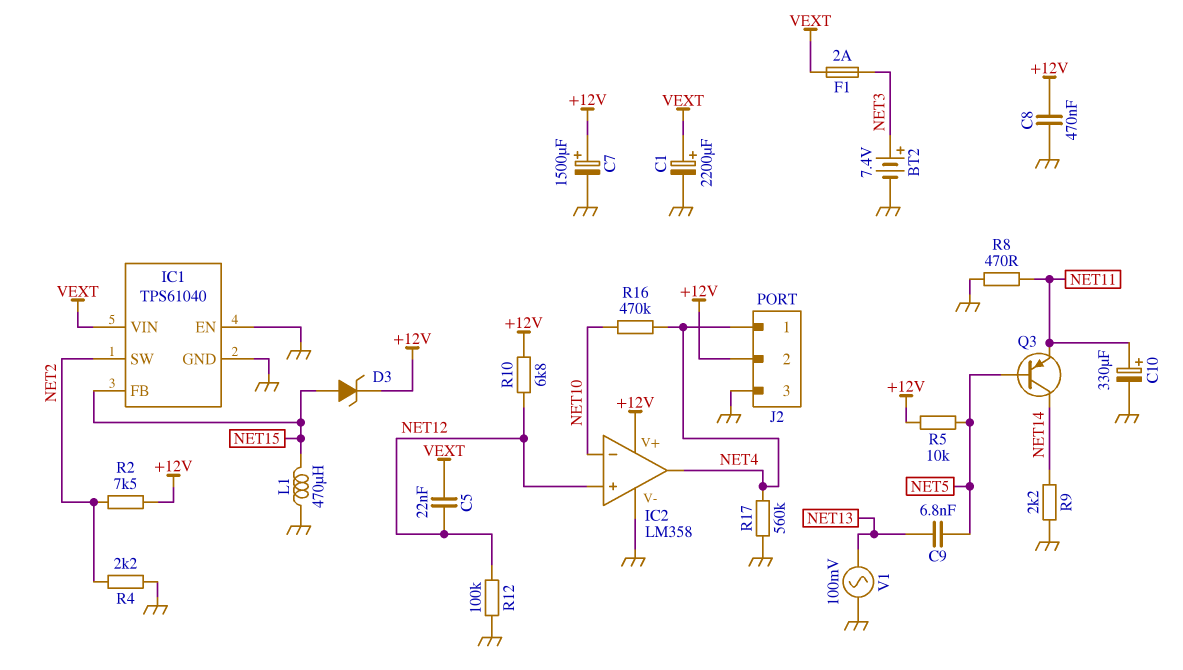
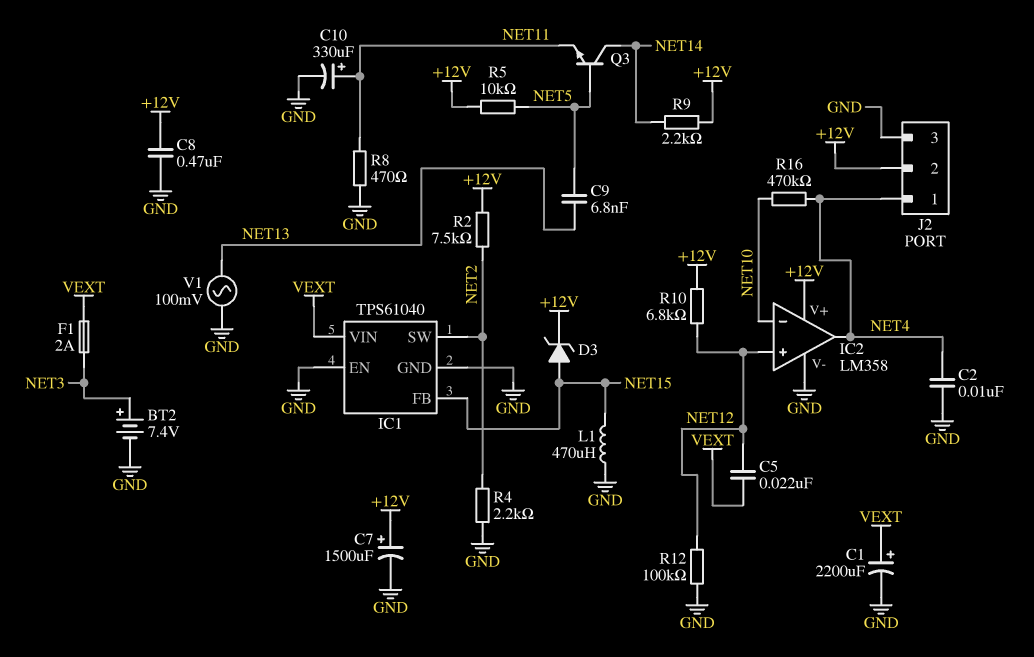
C2: none -> 10nF (GND, NET4)
Q3: PNP (B NET5, C NET14, E NET11) -> NPN (B NET5, C NET14, E NET11)
R9: 2.2k (GND, NET14) -> 2.2k (+12V, NET14)
R17: 560k (GND, NET4) -> none

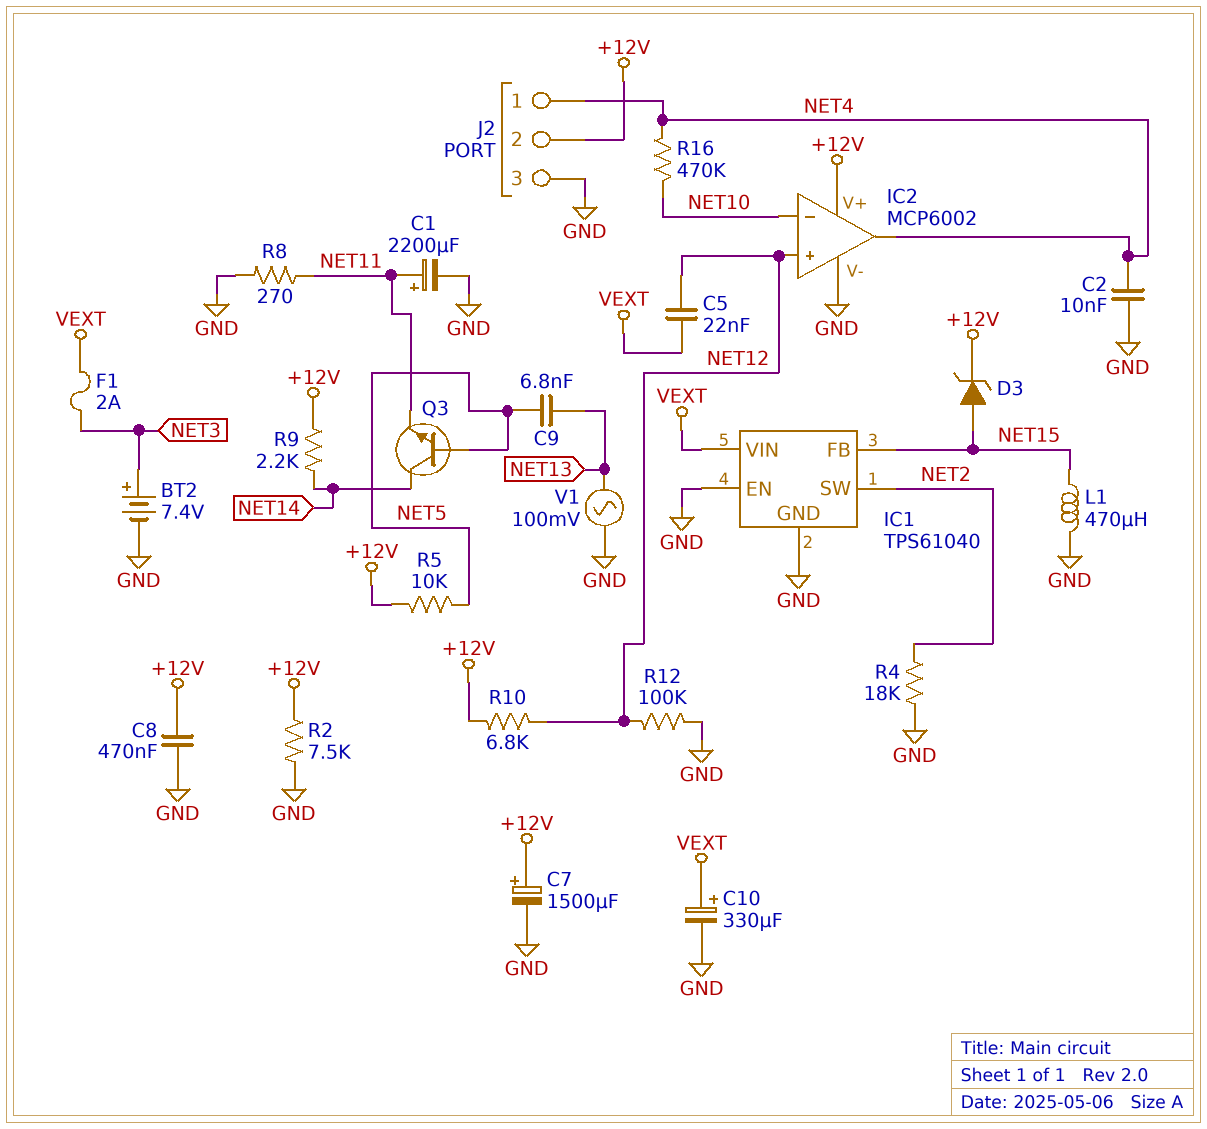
C1: 2200uF (plus VEXT, minus GND) -> 2200uF (plus NET11, minus GND)
C10: 330uF (plus NET11, minus GND) -> 330uF (plus VEXT, minus GND)
IC2: LM358 -> MCP6002
R2: 7.5k (+12V, NET2) -> 7.5k (+12V, GND)
R4: 2.2k (GND, NET2) -> 18k (GND, NET2)
R8: 470 (GND, NET11) -> 270 (GND, NET11)

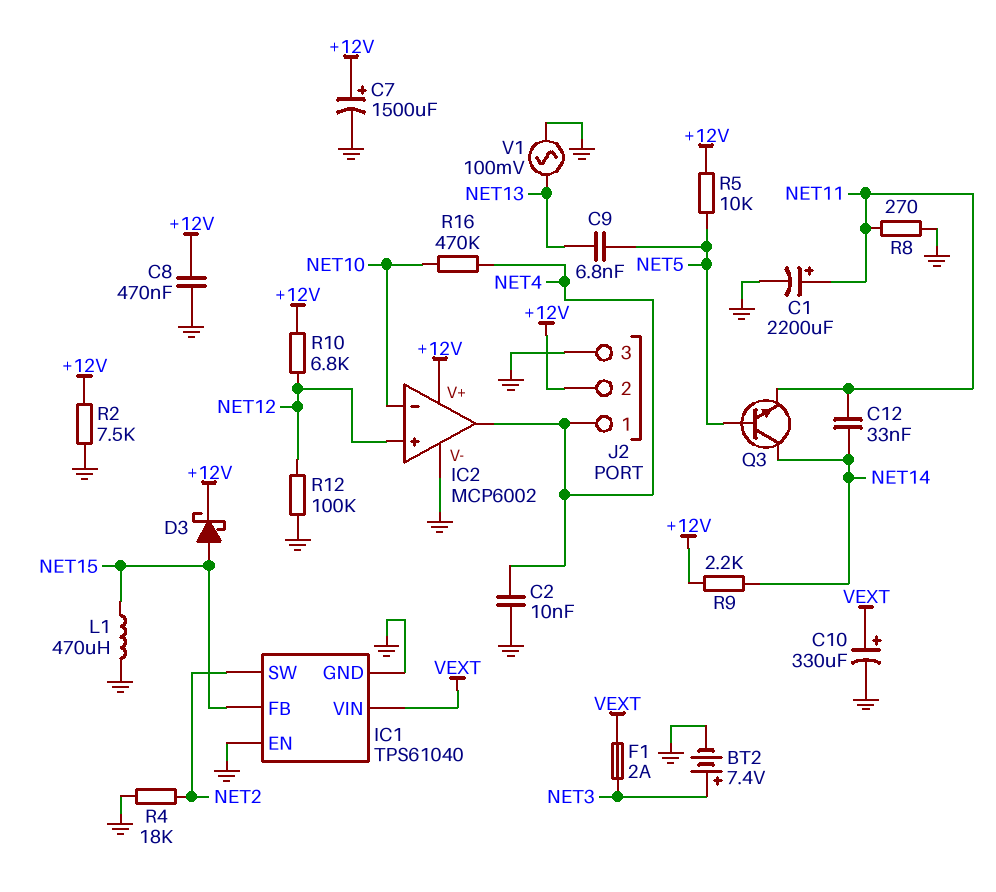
C5: 22nF (NET12, VEXT) -> none
C12: none -> 33nF (NET11, NET14)
D3: zener (A NET15, K +12V) -> schottky (A NET15, K +12V)

